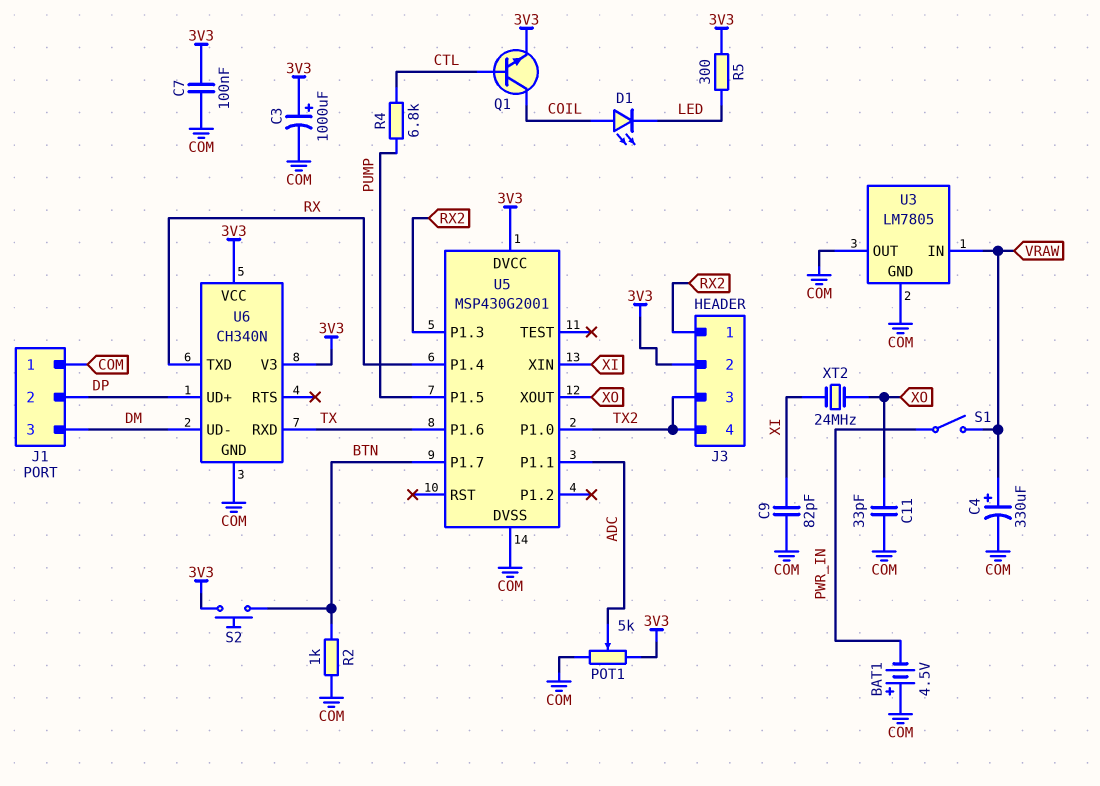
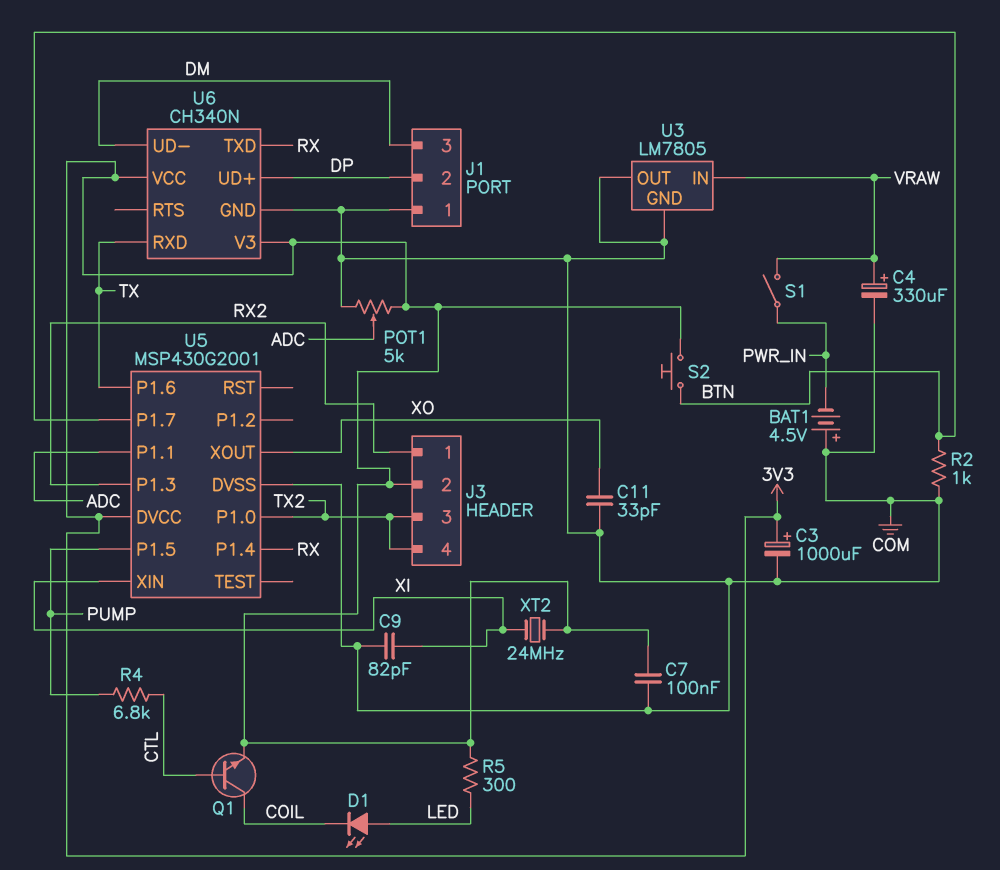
D1: LED (A COIL, K LED) -> LED (A LED, K COIL)
XT2: 24MHz (XI, XO) -> 24MHz (3V3, XI)

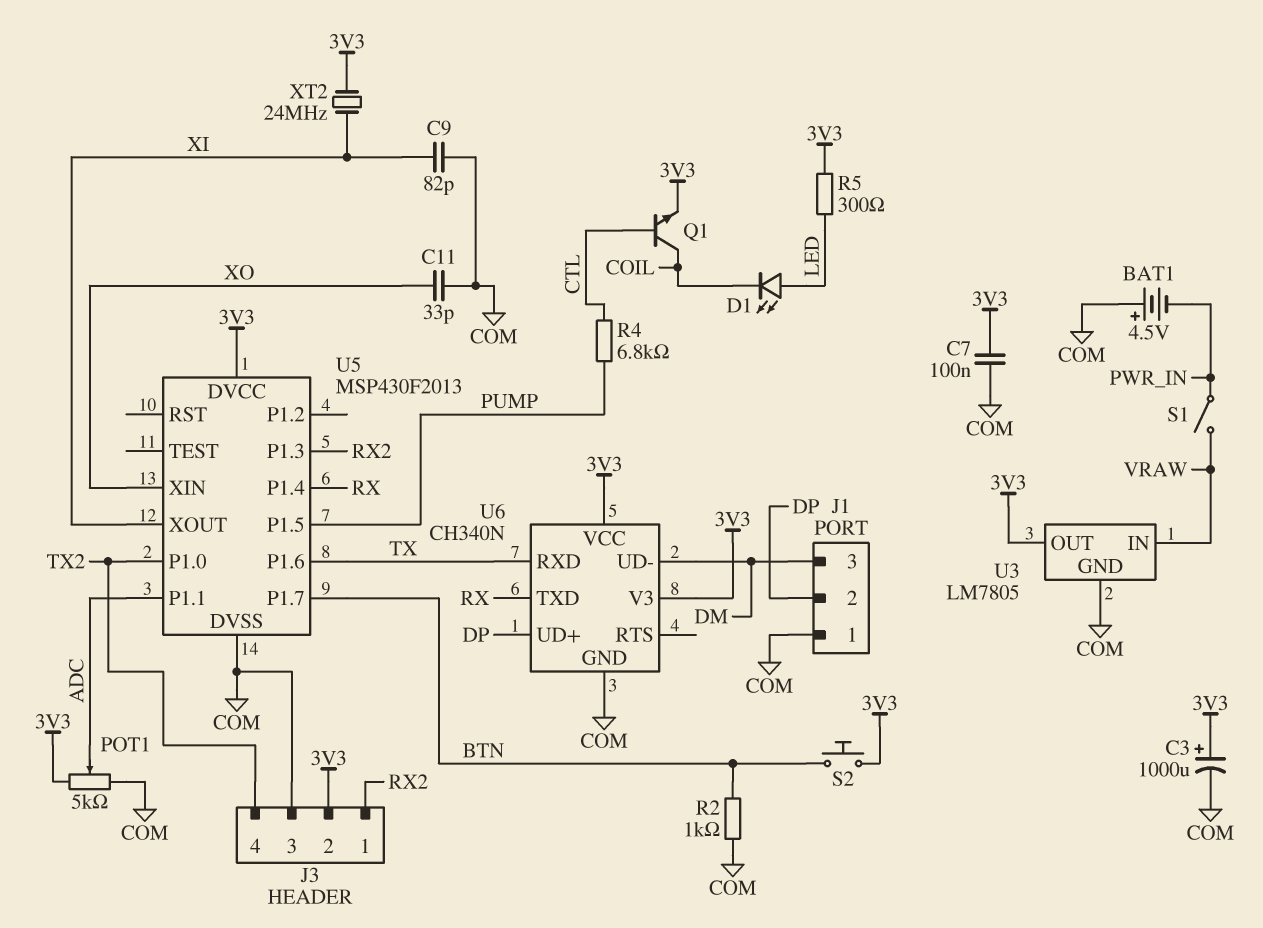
C4: 330uF (plus VRAW, minus COM) -> none
J3 pin 3: TX2 -> COM
U3 pin OUT: COM -> 3V3
U5: MSP430G2001 -> MSP430F2013
U5 pin XIN: XI -> XO
U5 pin XOUT: XO -> XI

